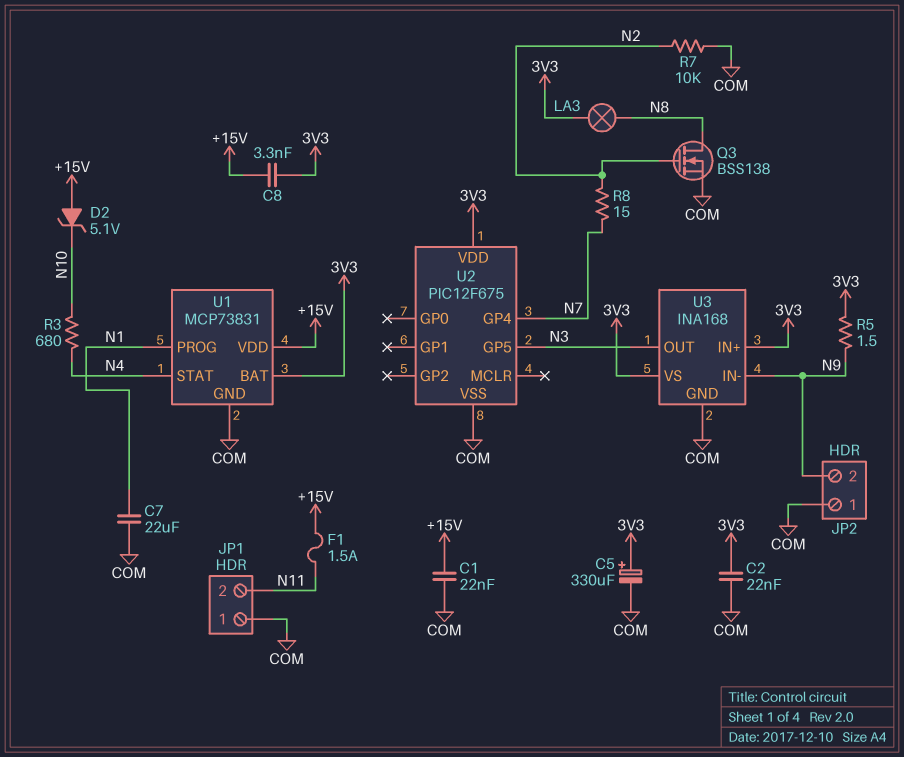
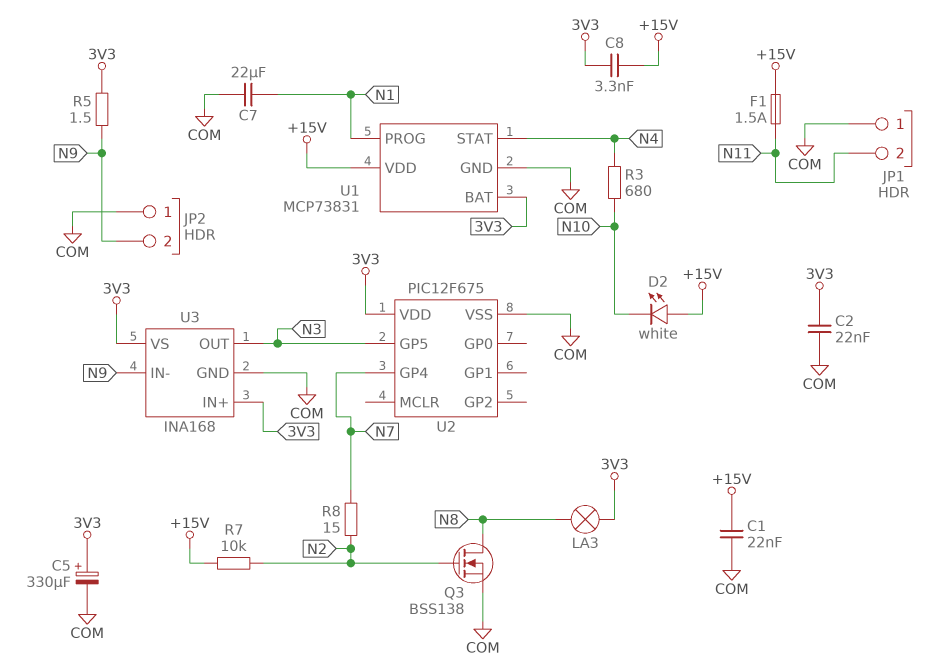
D2: zener 5.1V (A +15V, K N10) -> LED white (A +15V, K N10)
R7: 10k (COM, N2) -> 10k (+15V, N2)

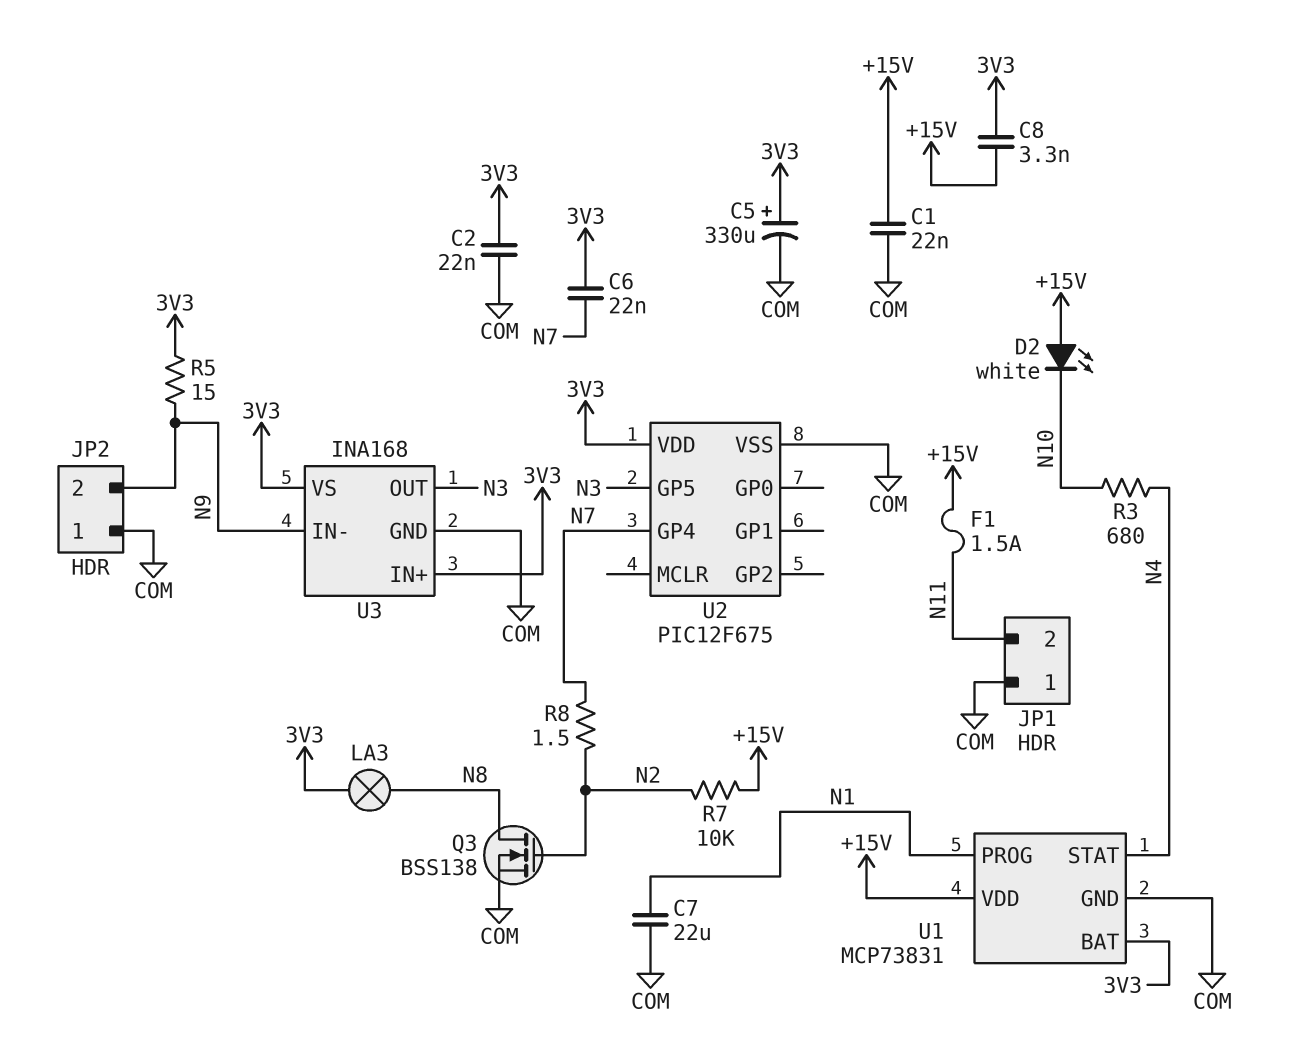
C6: none -> 22nF (3V3, N7)
R5: 1.5 (3V3, N9) -> 15 (3V3, N9)
R8: 15 (N2, N7) -> 1.5 (N2, N7)

